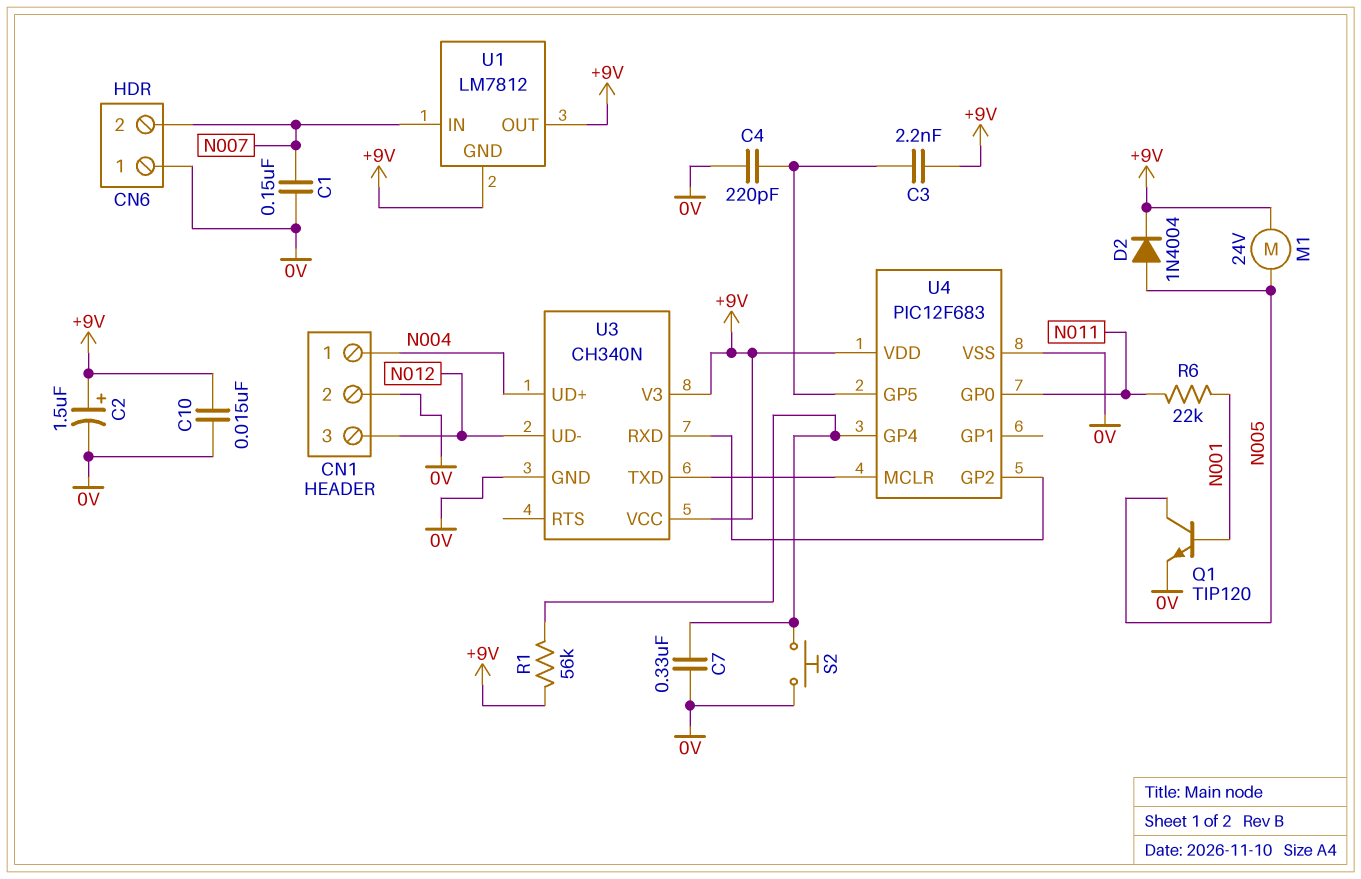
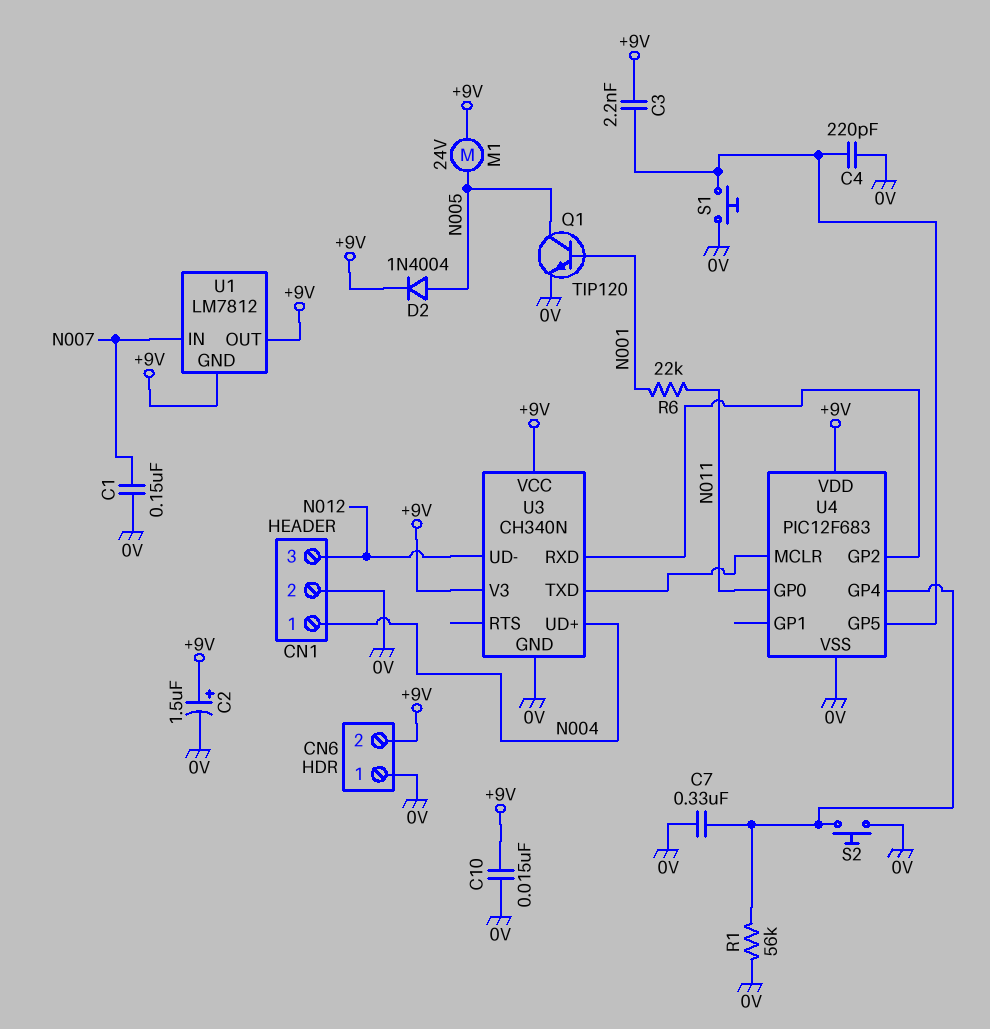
CN6 pin 2: N007 -> +9V
R1: 56k (+9V, U4/GP4) -> 56k (0V, U4/GP4)
S1: none -> button (0V, U4/GP5)

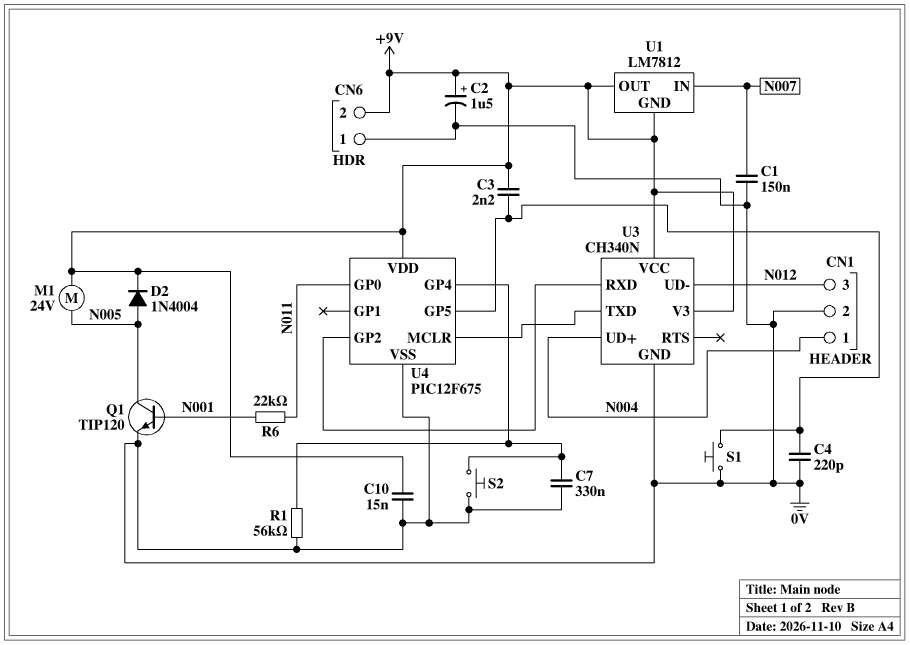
U4: PIC12F683 -> PIC12F675

